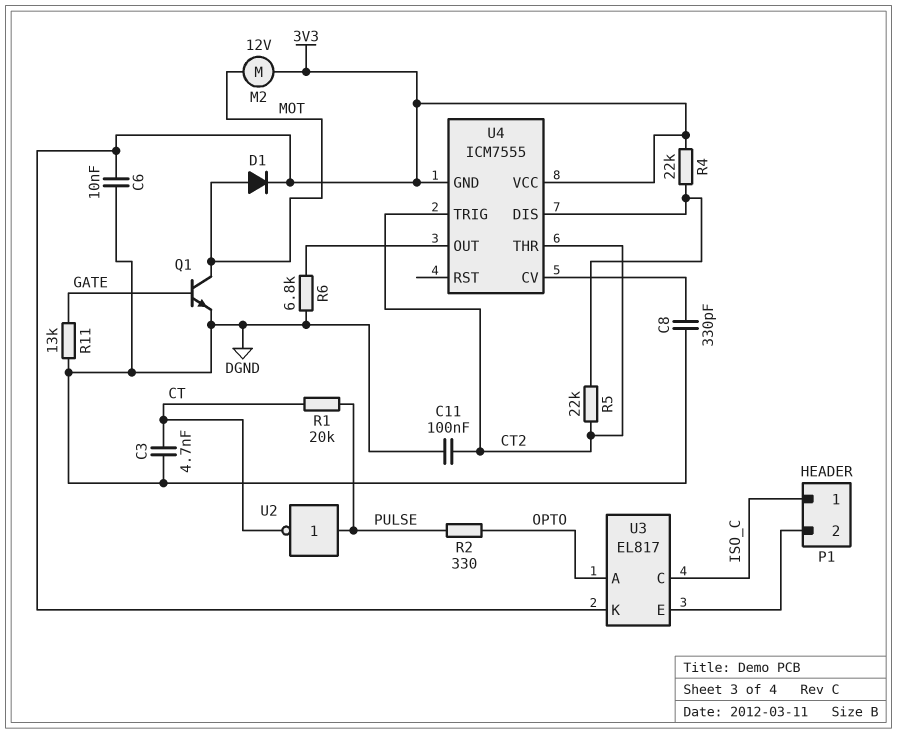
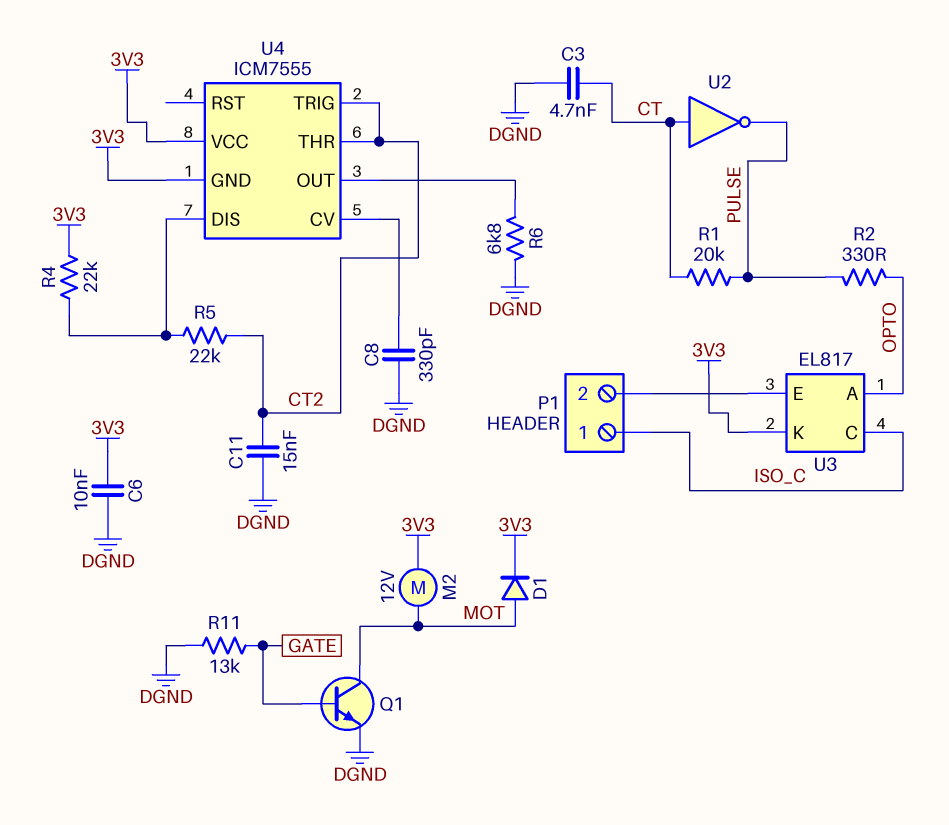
C11: 100nF (CT2, DGND) -> 15nF (CT2, DGND)
U2: NOT (in PULSE, out CT) -> NOT (in CT, out PULSE)

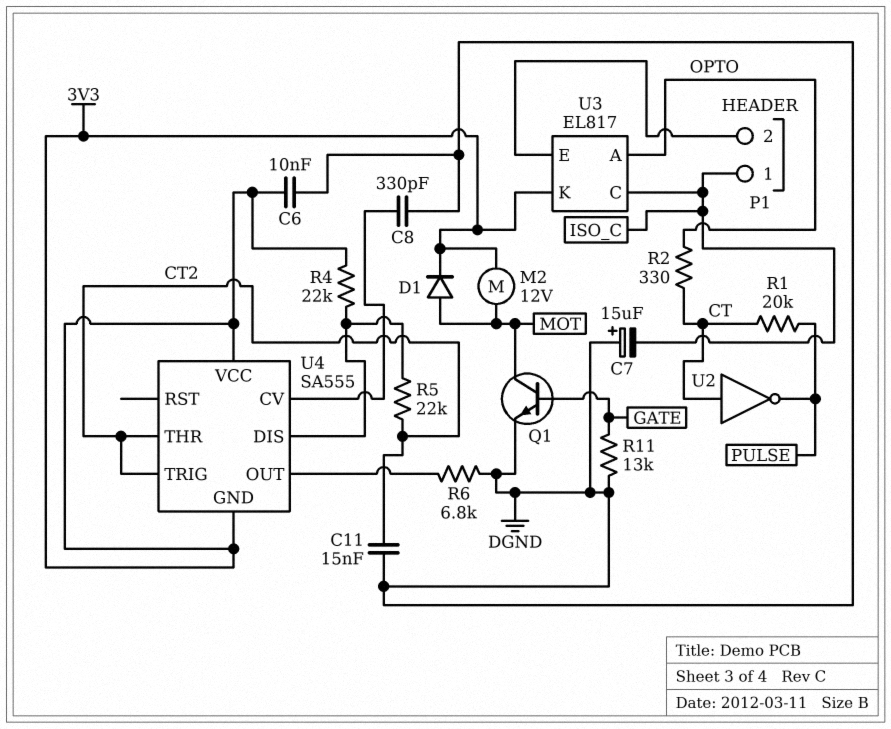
C3: 4.7nF (CT, DGND) -> none
C7: none -> 15uF (plus DGND, minus ISO_C)
R2: 330 (OPTO, PULSE) -> 330 (CT, OPTO)
U4: ICM7555 -> SA555

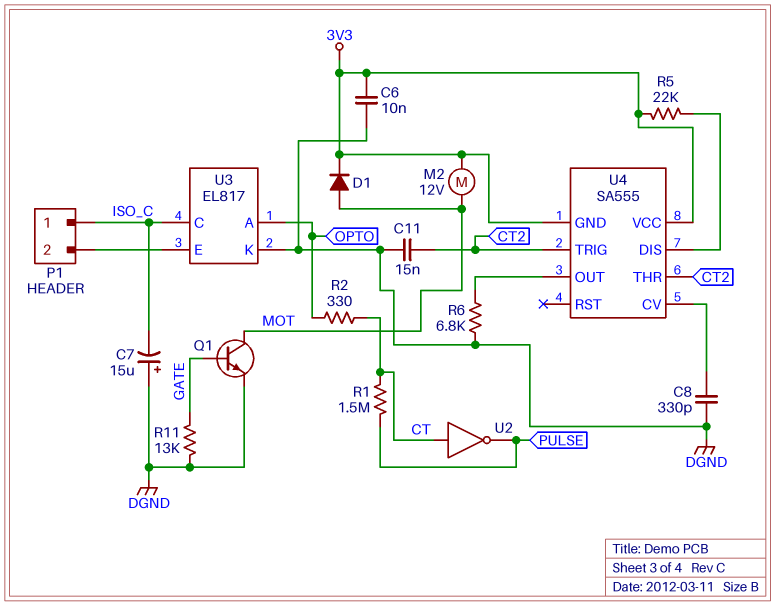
R1: 20k (CT, PULSE) -> 1.5M (CT, PULSE)
R4: 22k (3V3, U4/DIS) -> none
R5: 22k (CT2, U4/DIS) -> 22k (3V3, U4/DIS)
U3 pin K: 3V3 -> DGND

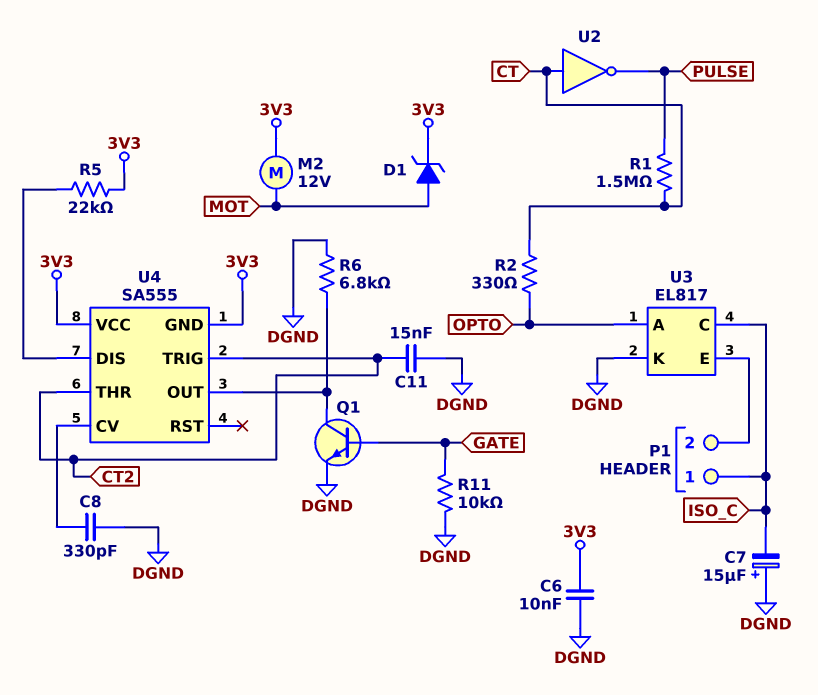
D1: diode (A MOT, K 3V3) -> zener (A MOT, K 3V3)
Q1: NPN (B GATE, C MOT, E DGND) -> NPN (B GATE, C U4/OUT, E DGND)
R11: 13k (DGND, GATE) -> 10k (DGND, GATE)

